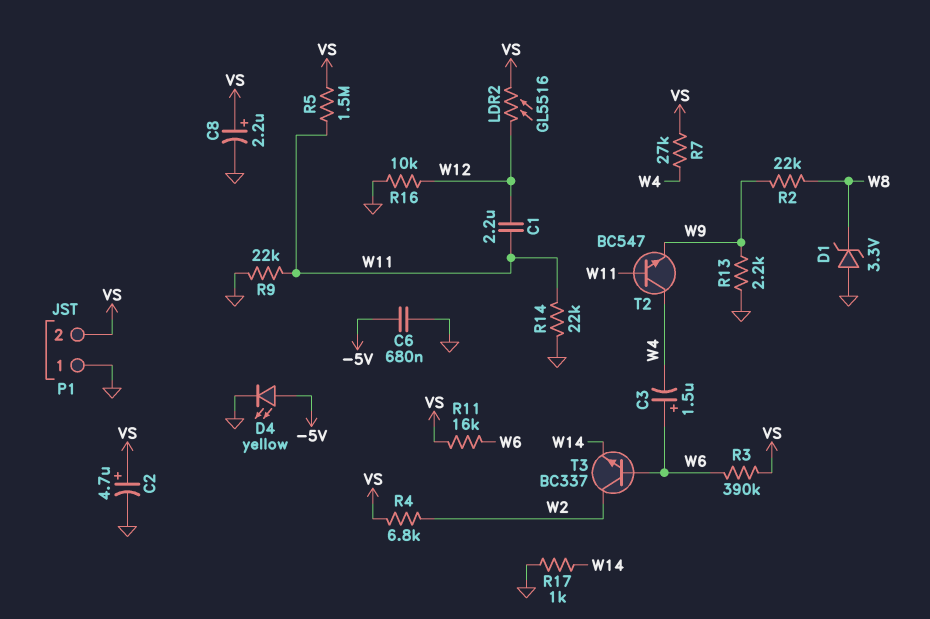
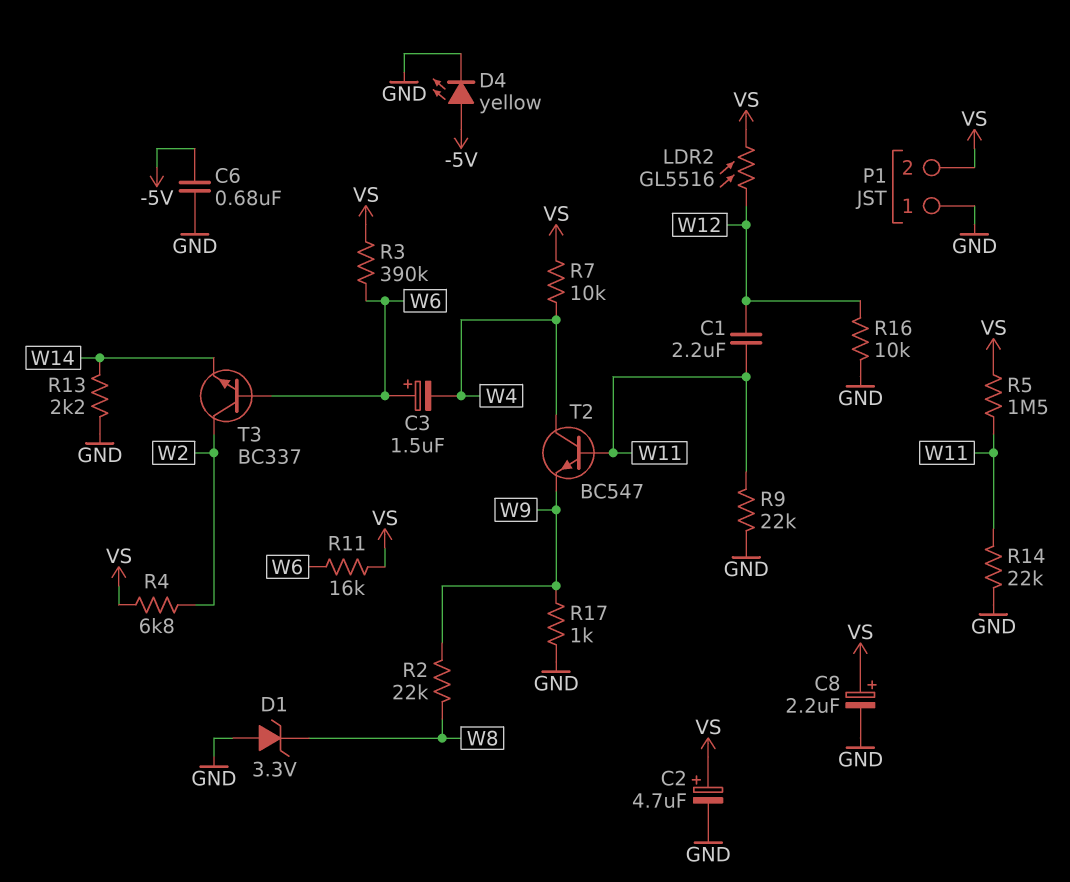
R7: 27k (VS, W4) -> 10k (VS, W4)
R13: 2.2k (GND, W9) -> 2.2k (GND, W14)
R17: 1k (GND, W14) -> 1k (GND, W9)

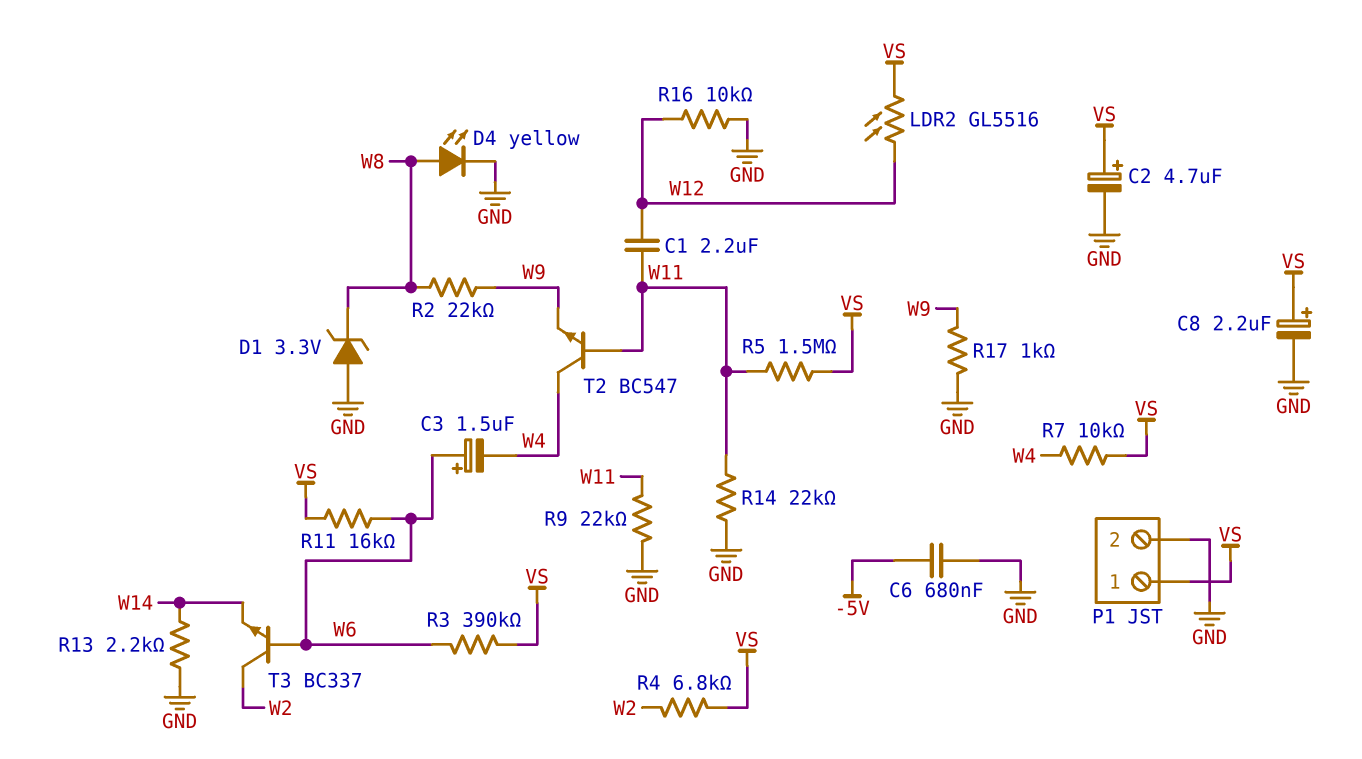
D4: LED yellow (A -5V, K GND) -> LED yellow (A W8, K GND)
P1 pin 1: GND -> VS
P1 pin 2: VS -> GND

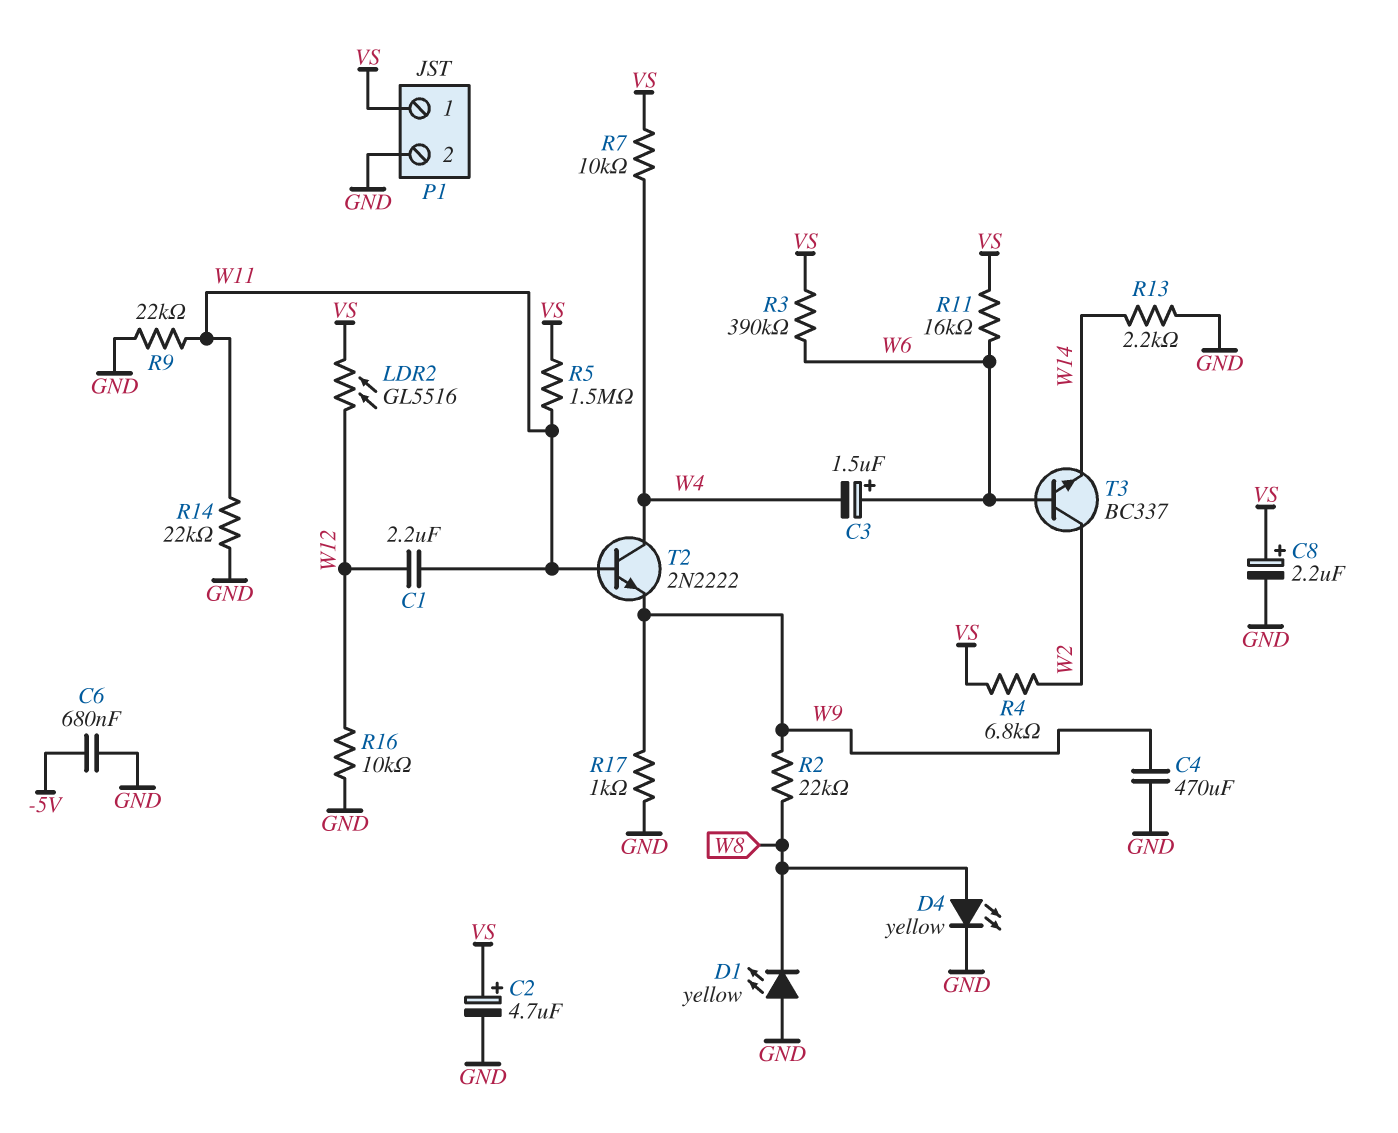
C4: none -> 470uF (GND, W9)
D1: zener 3.3V (A GND, K W8) -> LED yellow (A GND, K W8)
T2: NPN BC547 (B W11, C W4, E W9) -> NPN 2N2222 (B W11, C W4, E W9)

